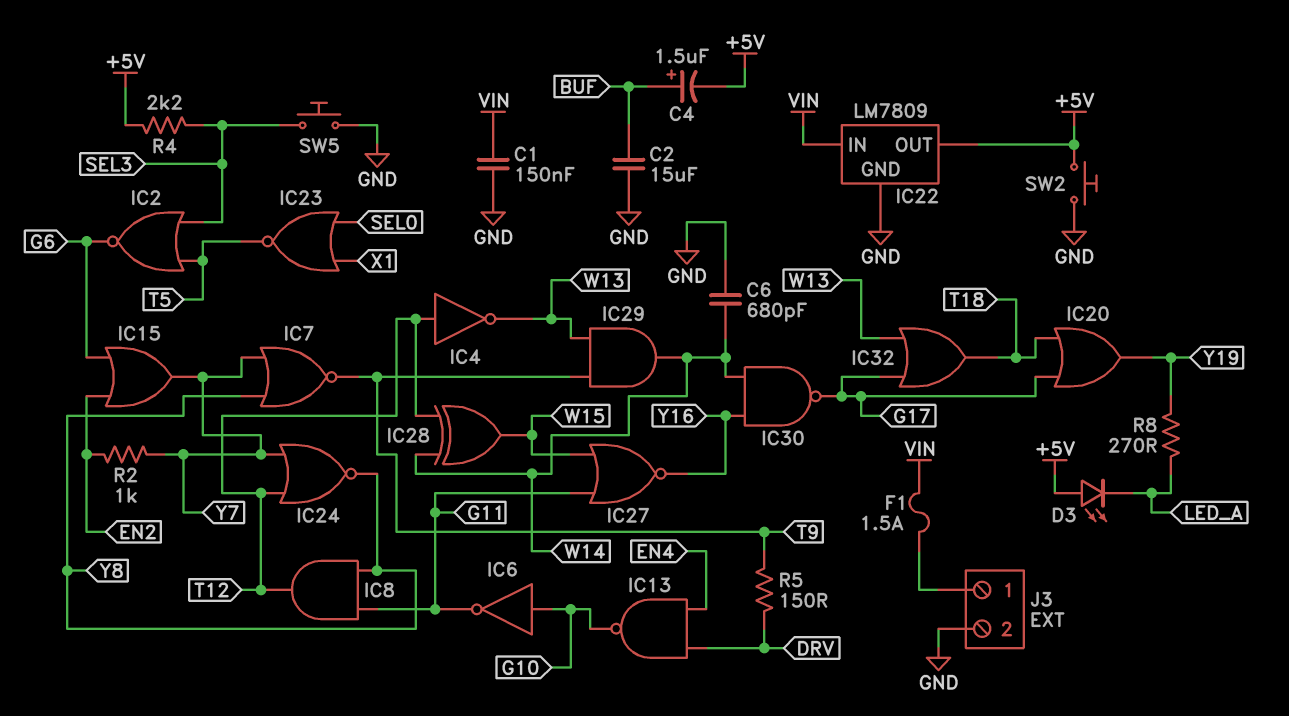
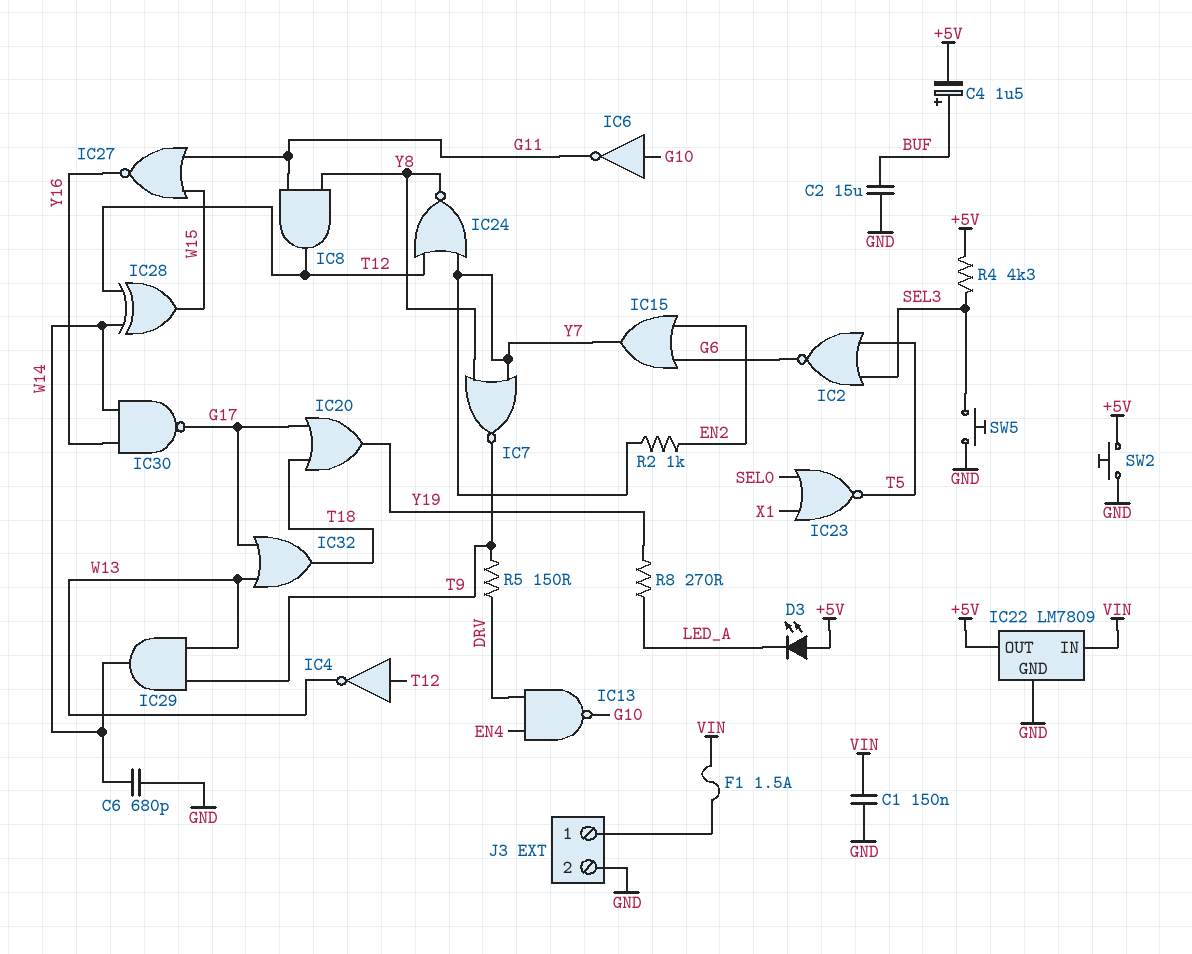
R4: 2.2k (+5V, SEL3) -> 4.3k (+5V, SEL3)

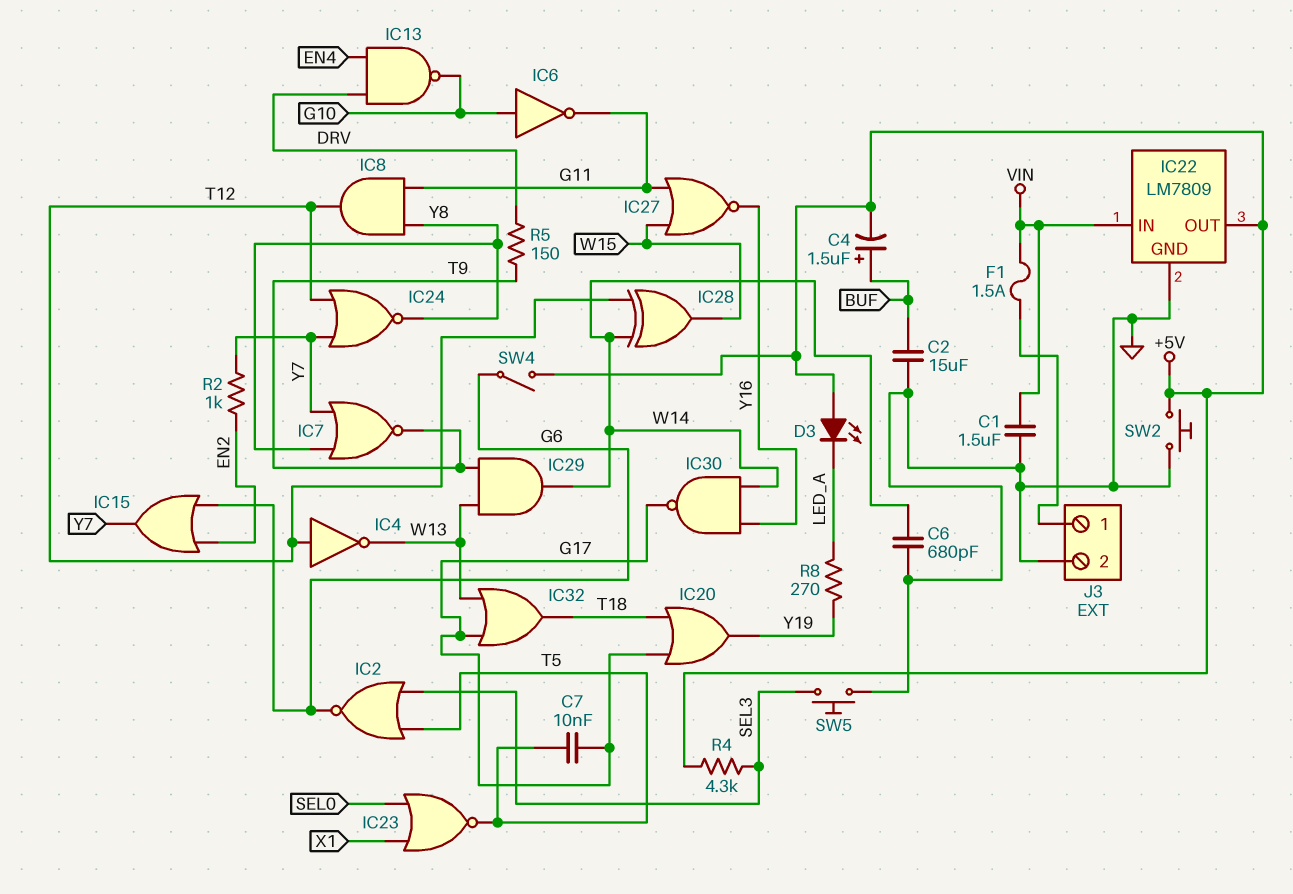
C1: 150nF (GND, VIN) -> 1.5uF (GND, VIN)
C7: none -> 10nF (G17, T5)
SW4: none -> switch (+5V, G6)

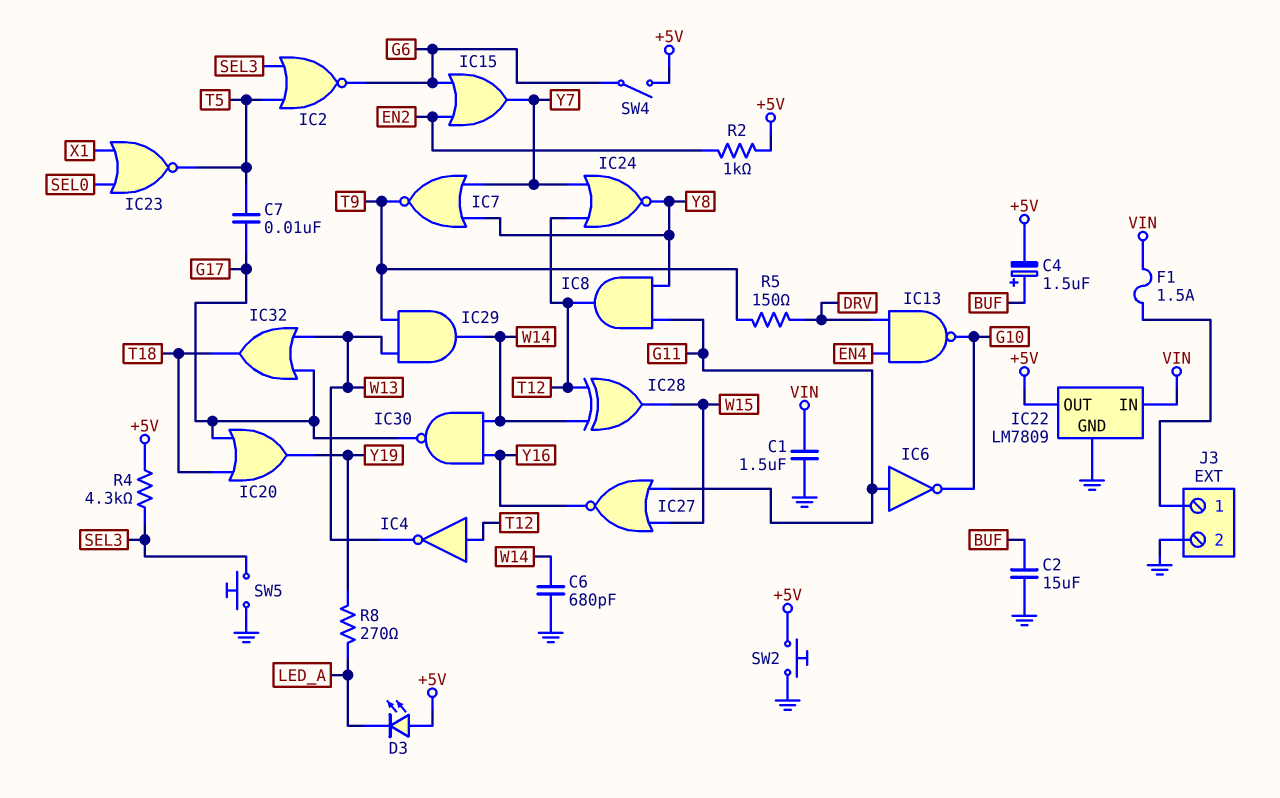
IC6: NOT (in G10, out G11) -> NOT (in G11, out G10)
R2: 1k (EN2, Y7) -> 1k (+5V, EN2)

